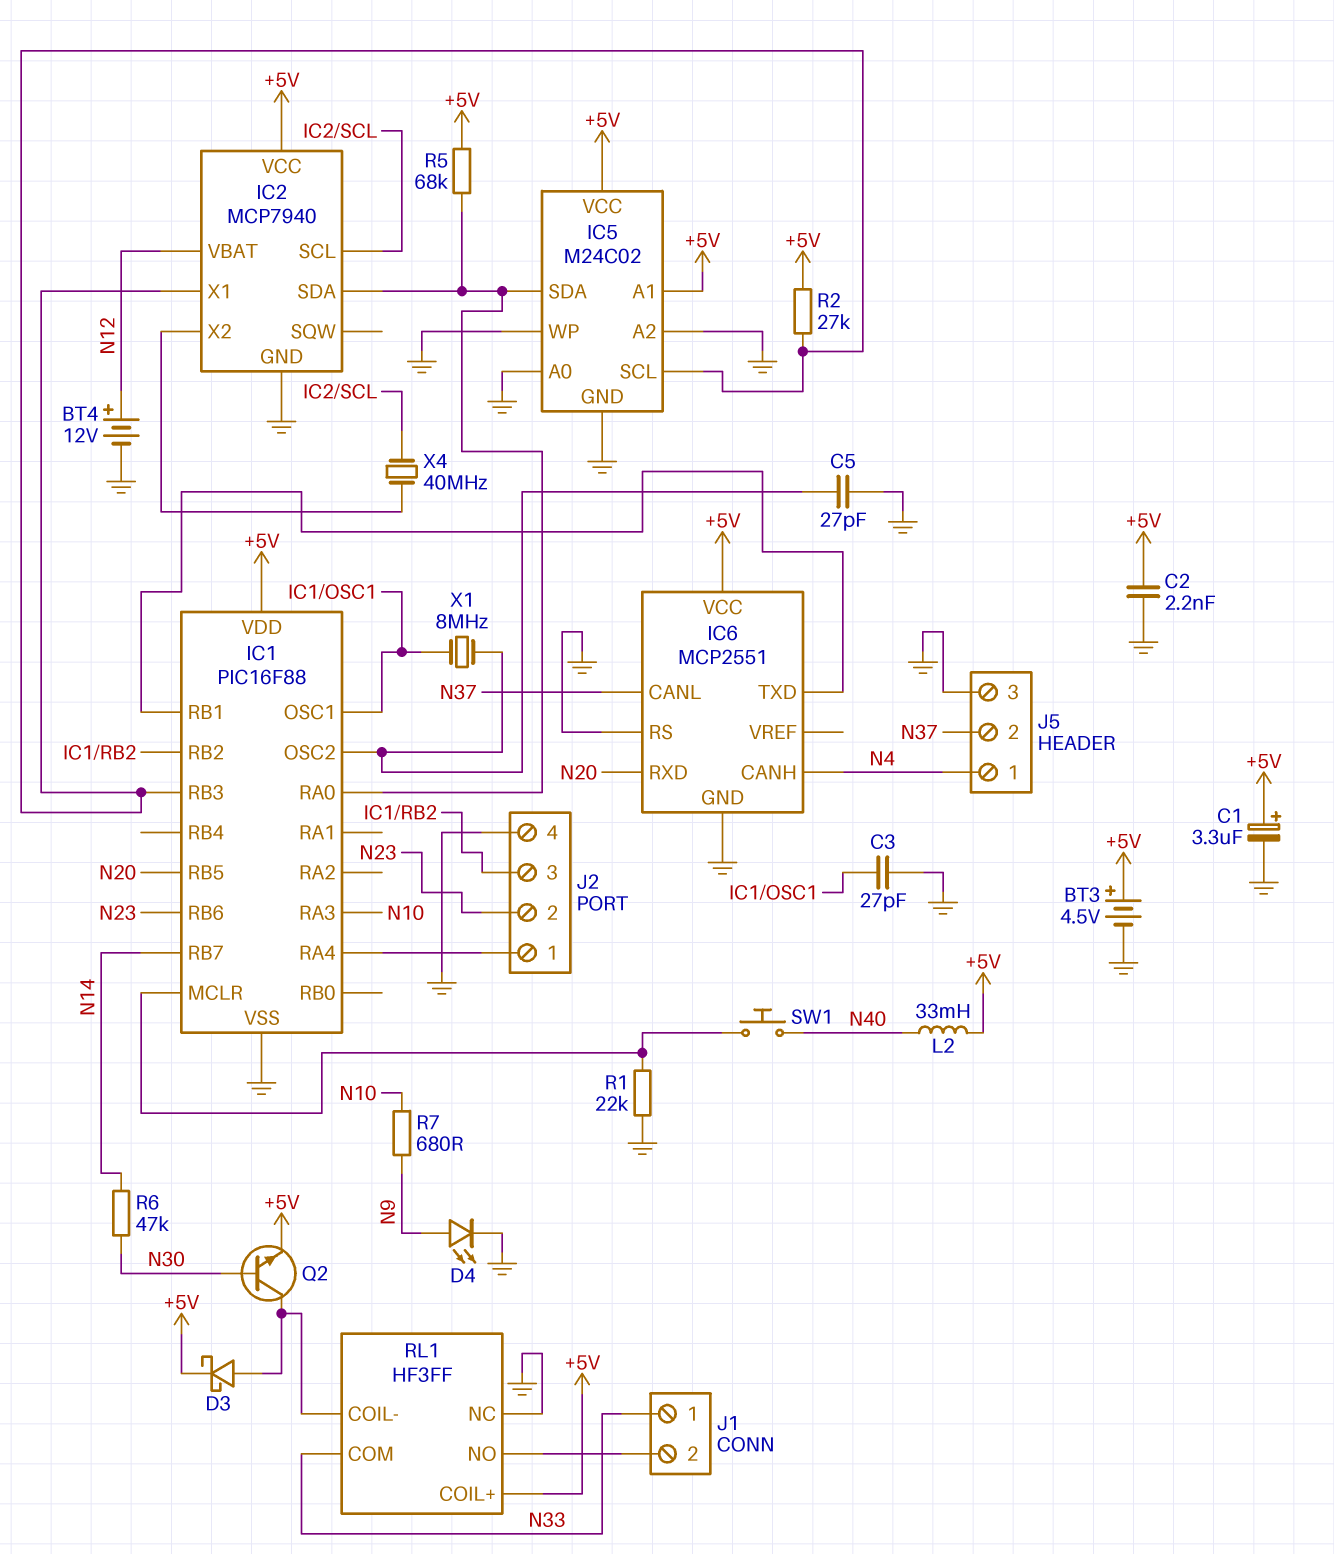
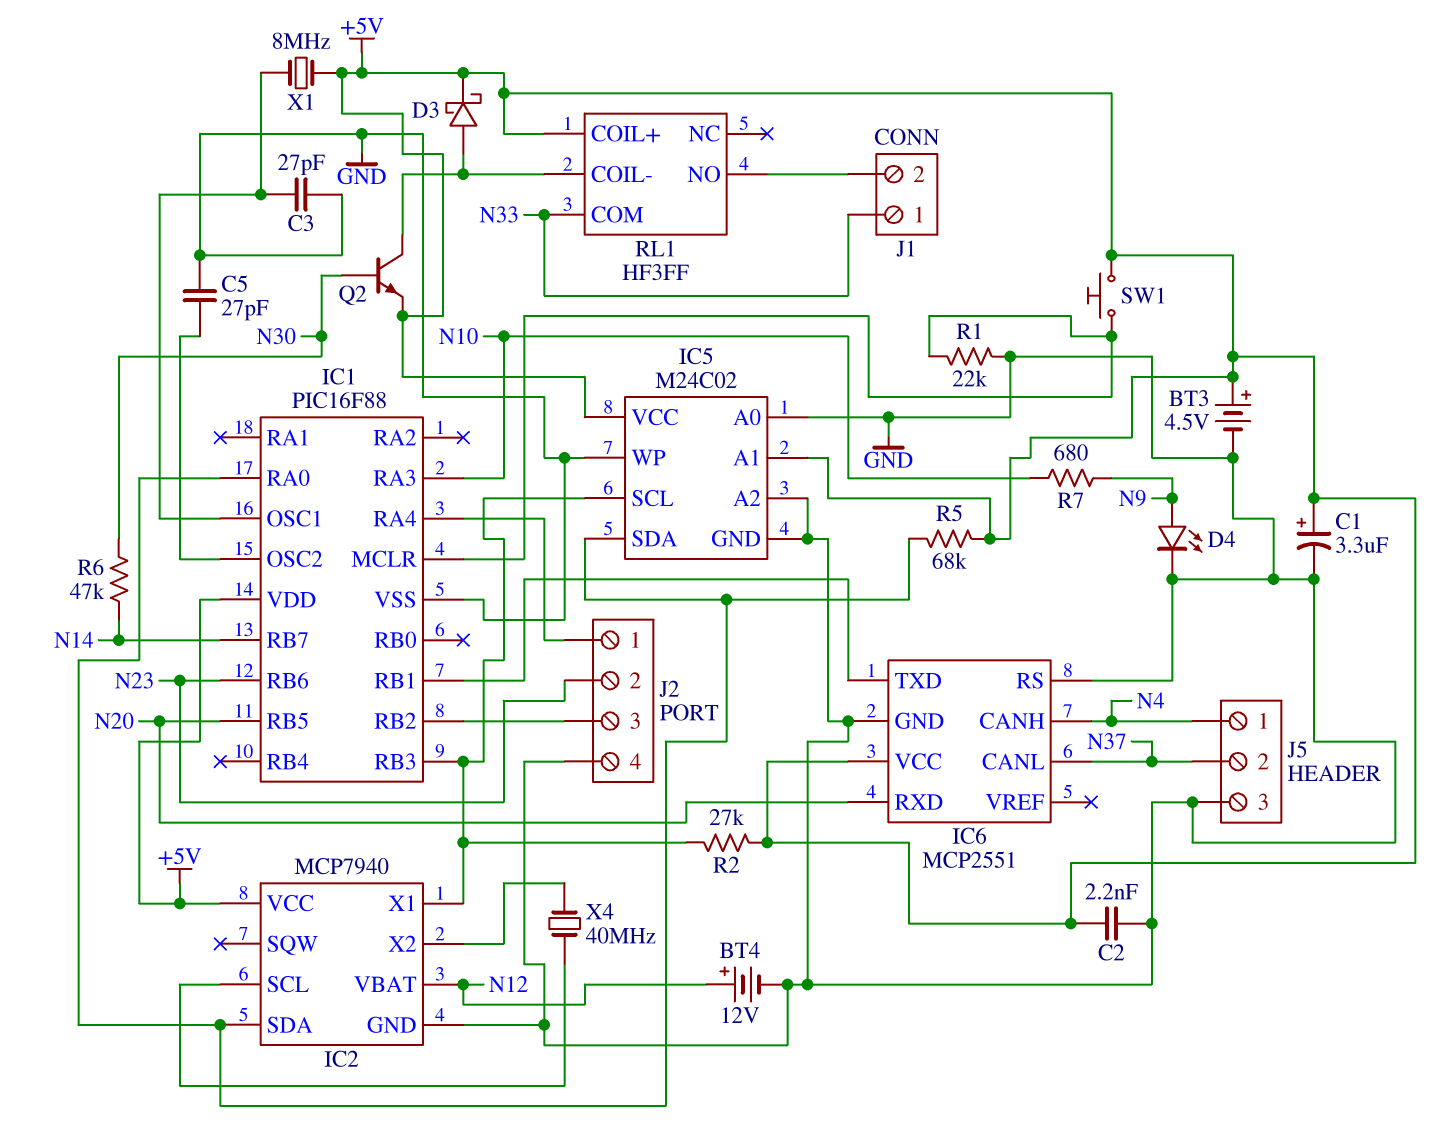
L2: 33mH (+5V, N40) -> none
RL1 pin NC: GND -> none
SW1: button (IC1/MCLR, N40) -> button (+5V, IC1/MCLR)
X1: 8MHz (IC1/OSC1, IC1/OSC2) -> 8MHz (+5V, IC1/OSC1)

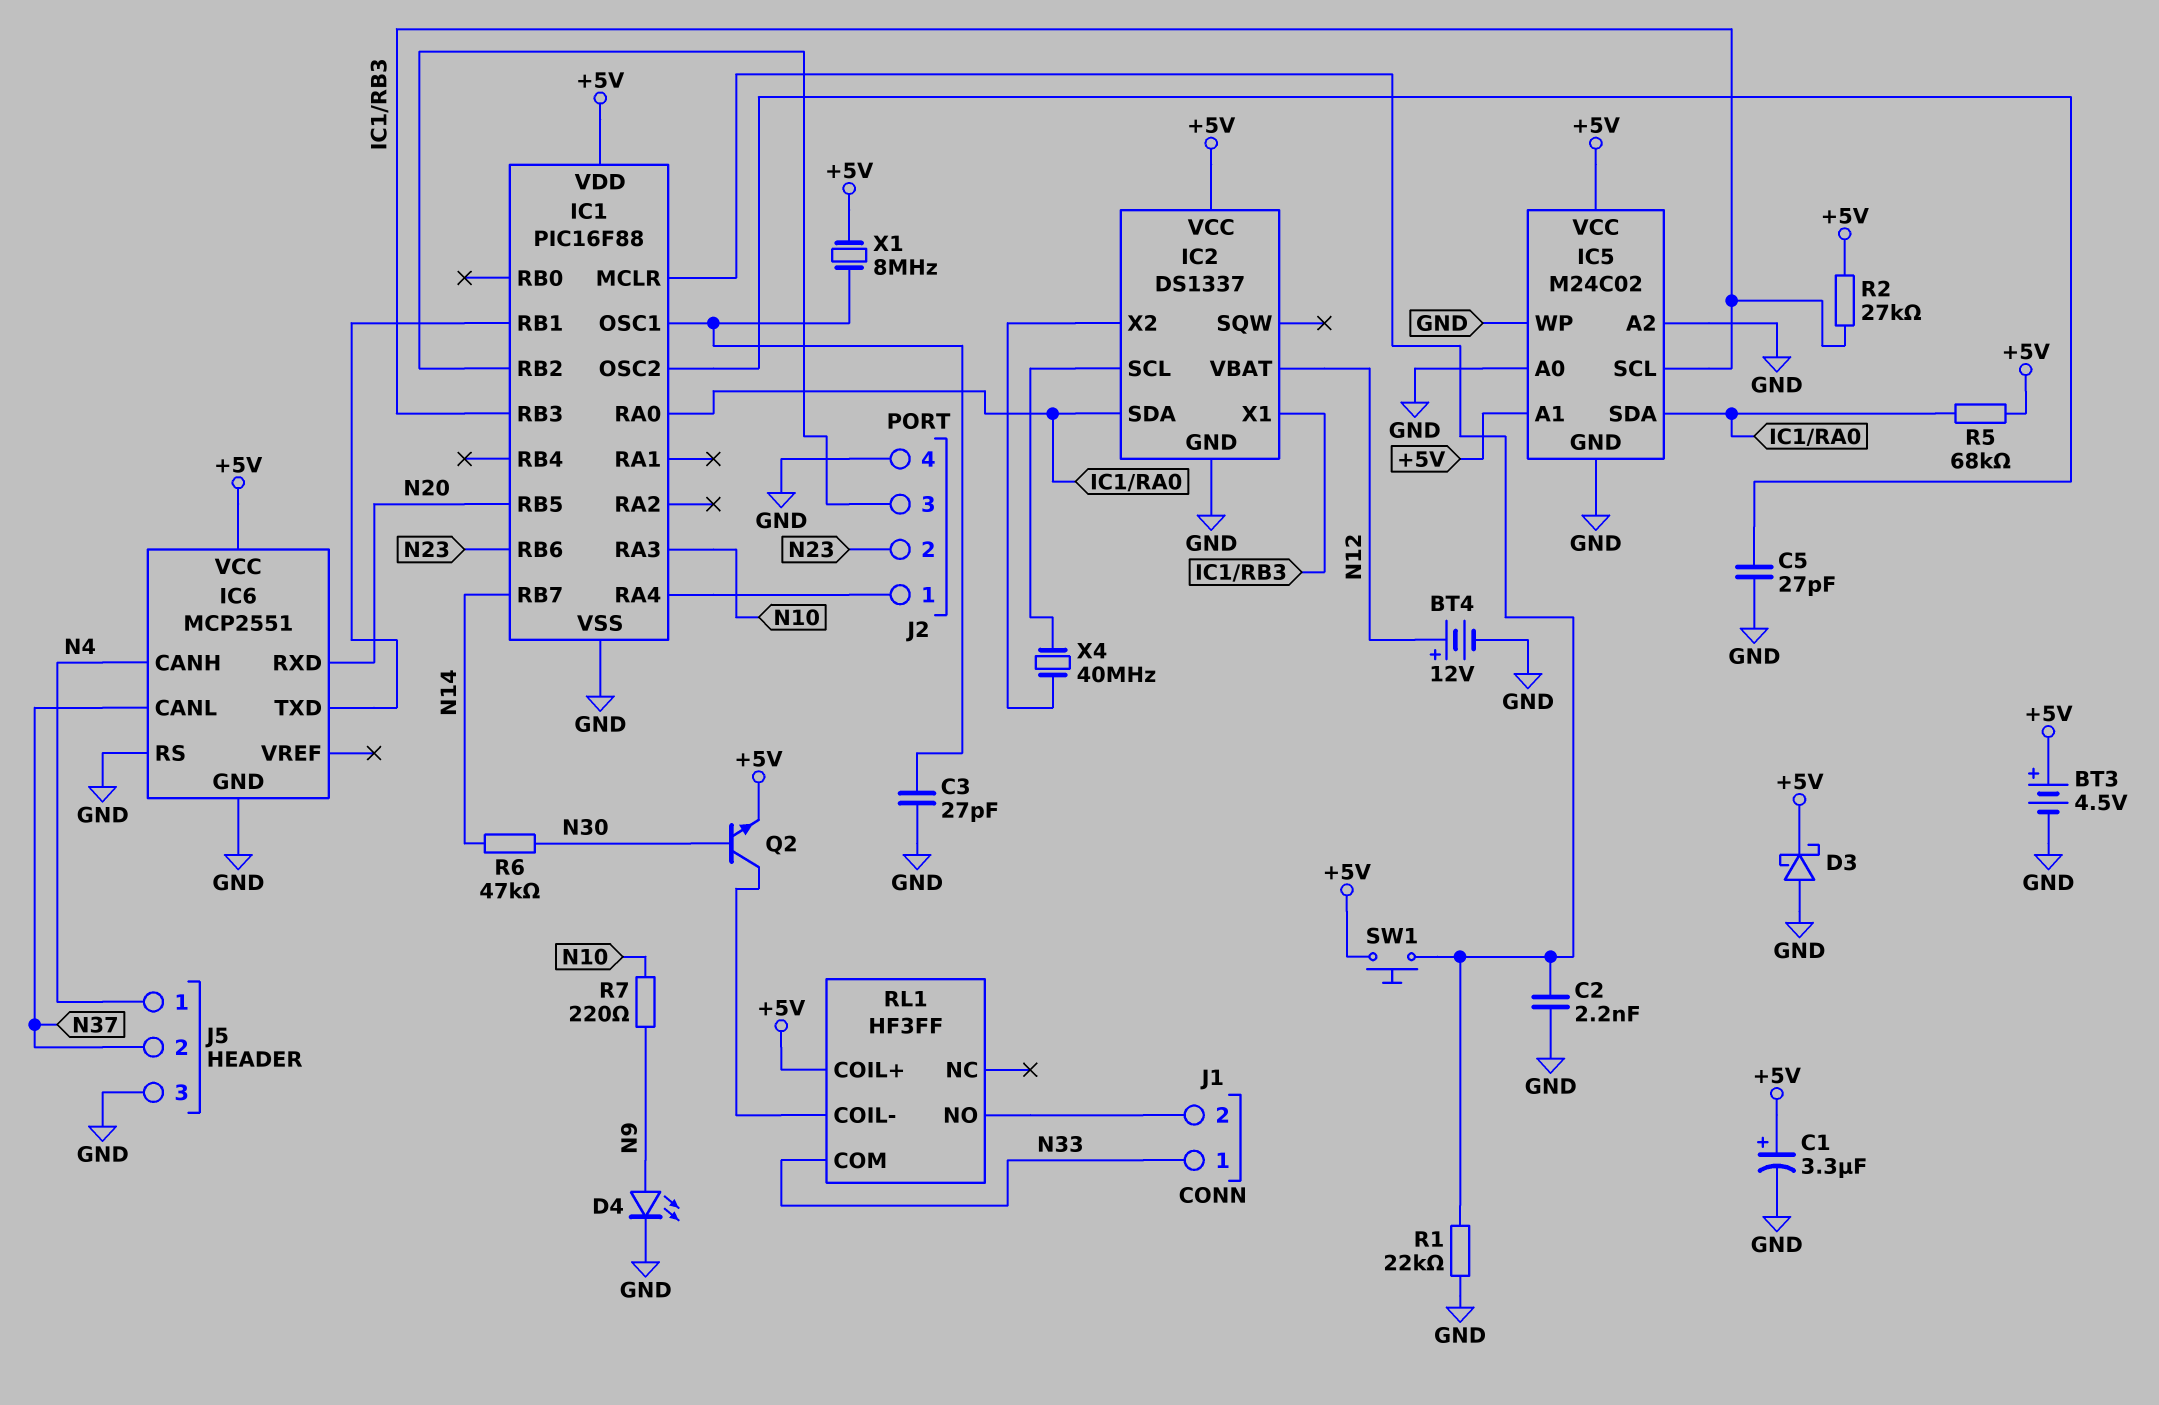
C2: 2.2nF (+5V, GND) -> 2.2nF (GND, IC1/MCLR)
D3: schottky (A RL1/COIL-, K +5V) -> schottky (A GND, K +5V)
IC2: MCP7940 -> DS1337
R7: 680 (N9, N10) -> 220 (N9, N10)

